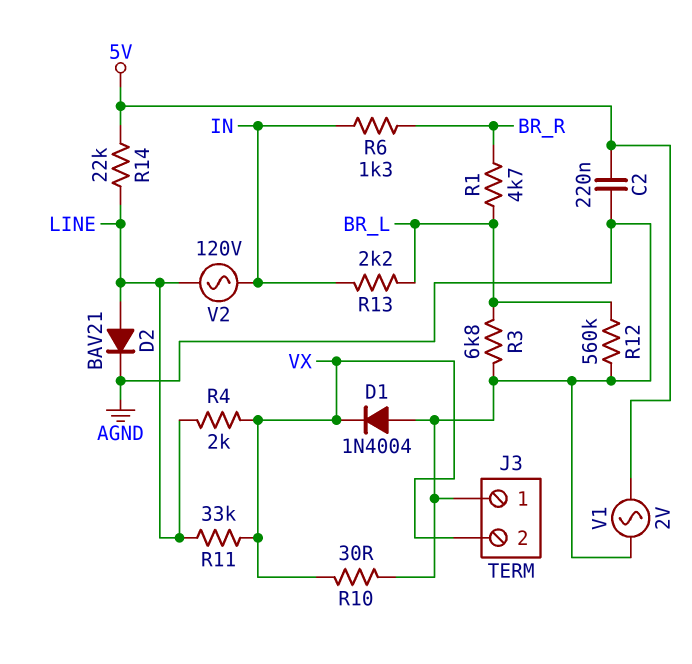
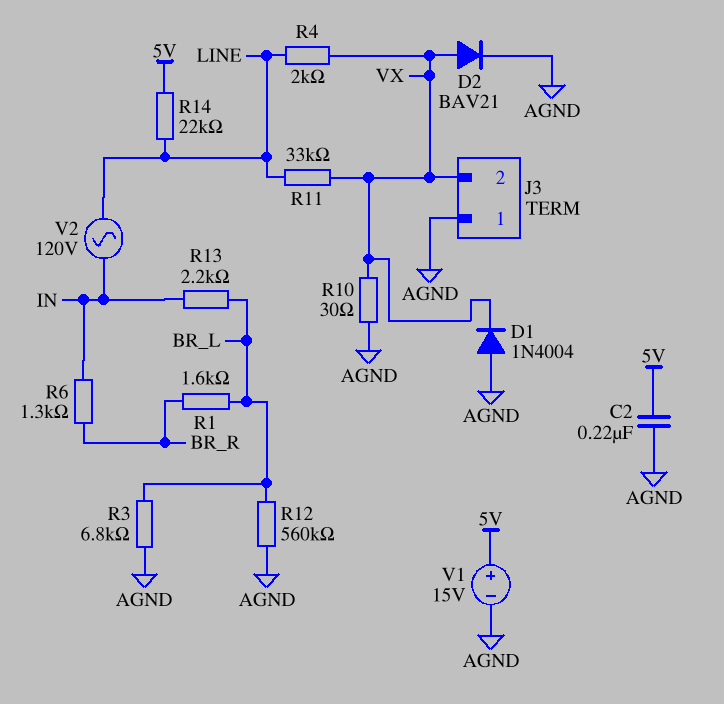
D2: diode BAV21 (A LINE, K AGND) -> diode BAV21 (A VX, K AGND)
R1: 4.7k (BR_L, BR_R) -> 1.6k (BR_L, BR_R)
V1: AC 2V (5V, AGND) -> 15V (plus 5V, minus AGND)

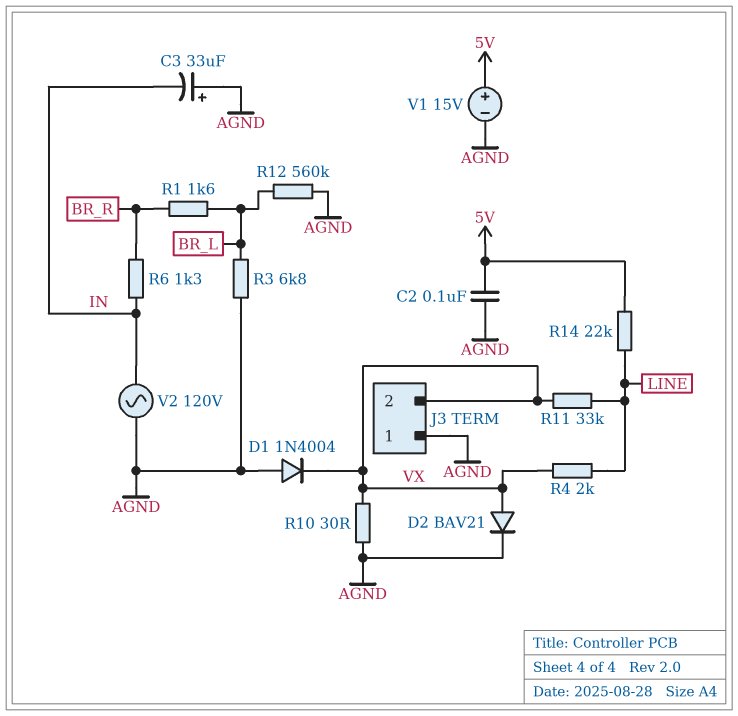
C2: 220nF (5V, AGND) -> 100nF (5V, AGND)
C3: none -> 33uF (plus AGND, minus IN)
R13: 2.2k (BR_L, IN) -> none
V2: AC 120V (IN, LINE) -> AC 120V (AGND, IN)

